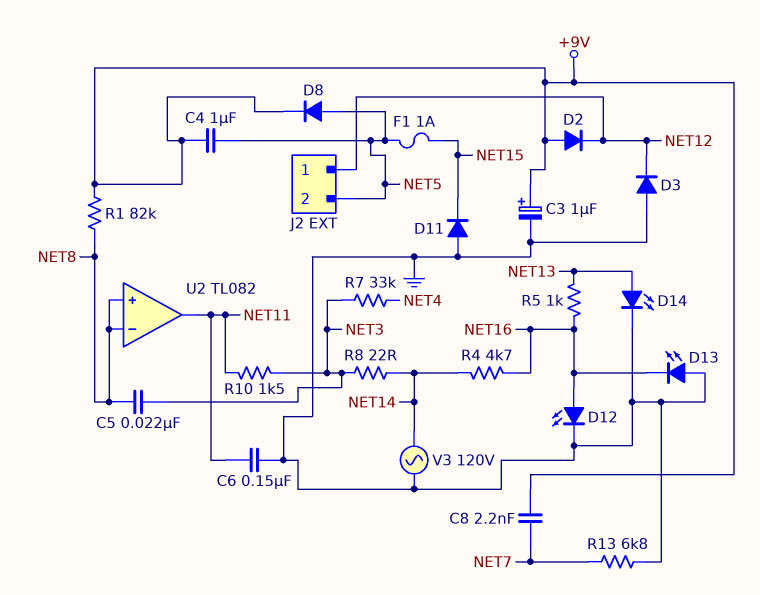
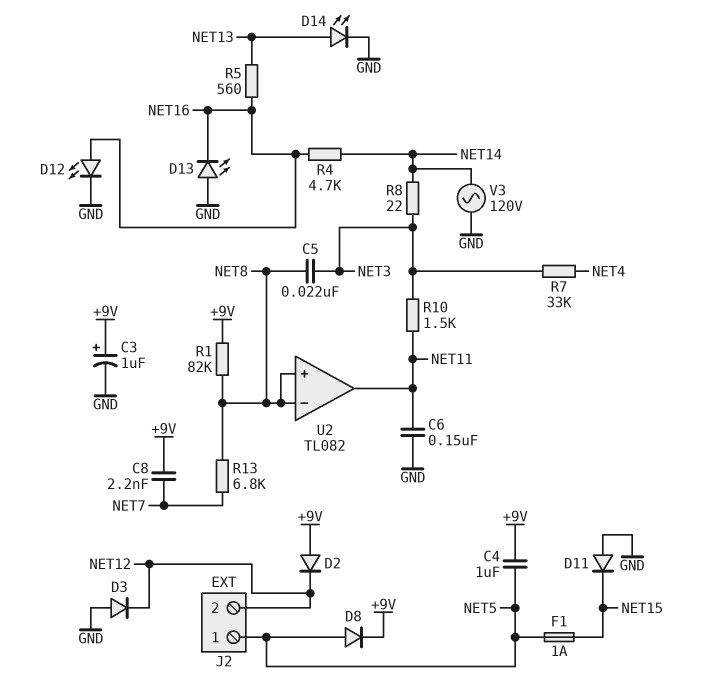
J2 pin 1: NET12 -> NET5
J2 pin 2: NET5 -> NET12
R5: 1k (NET13, NET16) -> 560 (NET13, NET16)
R13: 6.8k (GND, NET7) -> 6.8k (NET7, NET8)

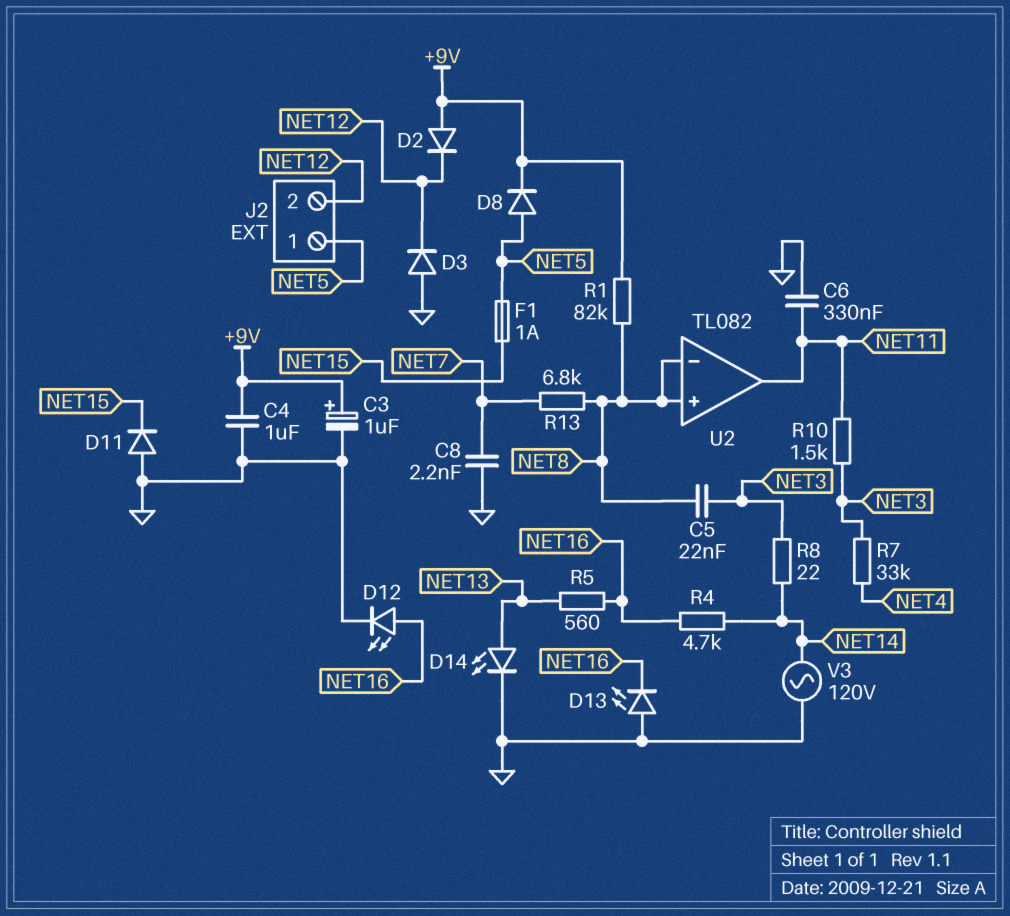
C4: 1uF (+9V, NET5) -> 1uF (+9V, GND)
C6: 150nF (GND, NET11) -> 330nF (GND, NET11)
C8: 2.2nF (+9V, NET7) -> 2.2nF (GND, NET7)

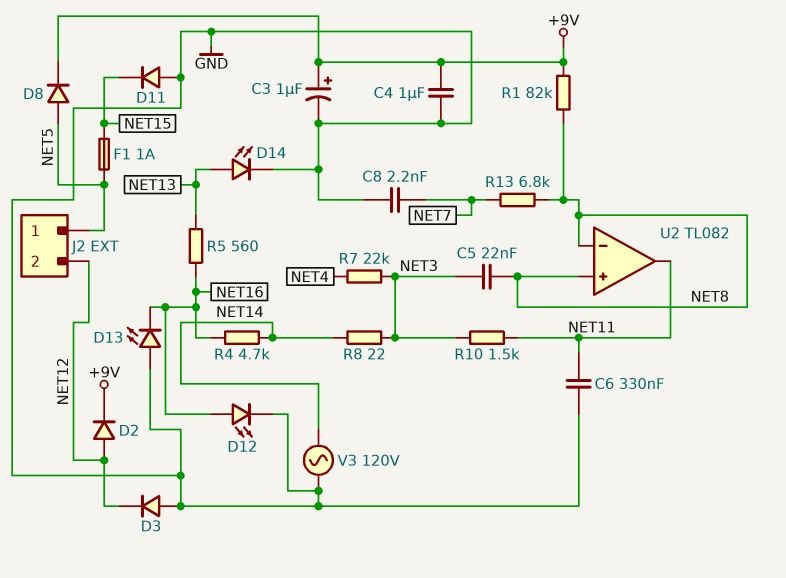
D2: diode (A +9V, K NET12) -> diode (A NET12, K +9V)
R7: 33k (NET3, NET4) -> 22k (NET3, NET4)

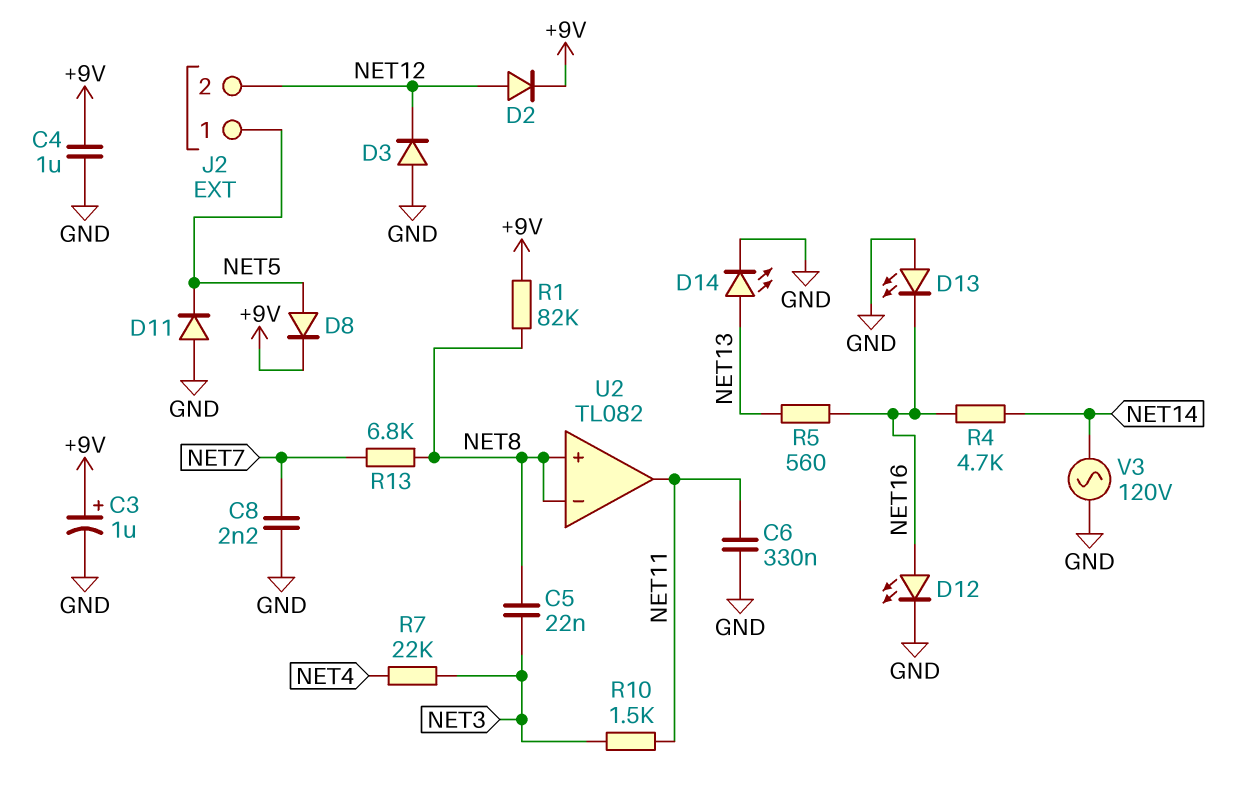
D11: diode (A GND, K NET15) -> diode (A GND, K NET5)
F1: 1A (NET5, NET15) -> none
R8: 22 (NET3, NET14) -> none

